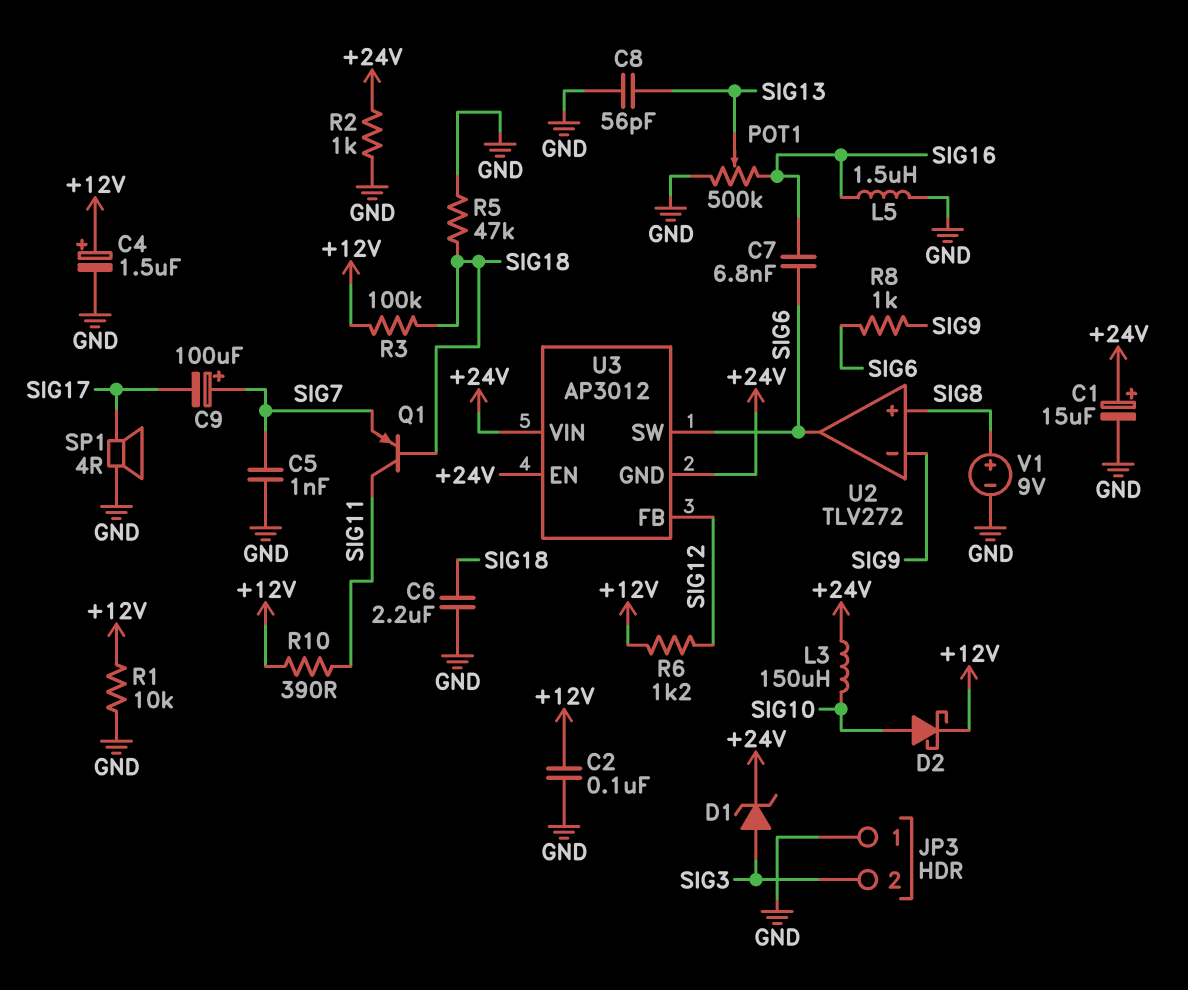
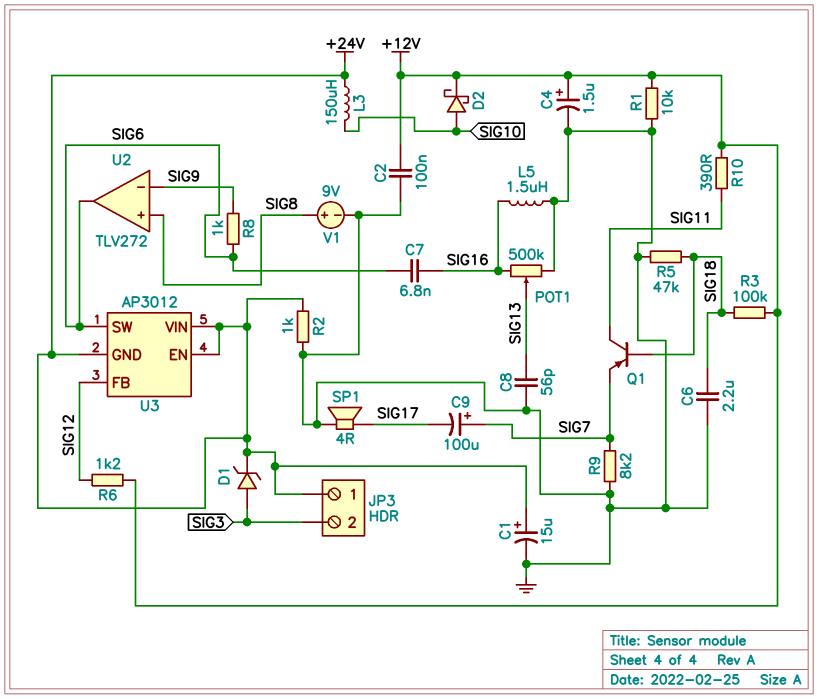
C5: 1nF (GND, SIG7) -> none
JP3 pin 1: GND -> +24V
R9: none -> 8.2k (GND, SIG7)

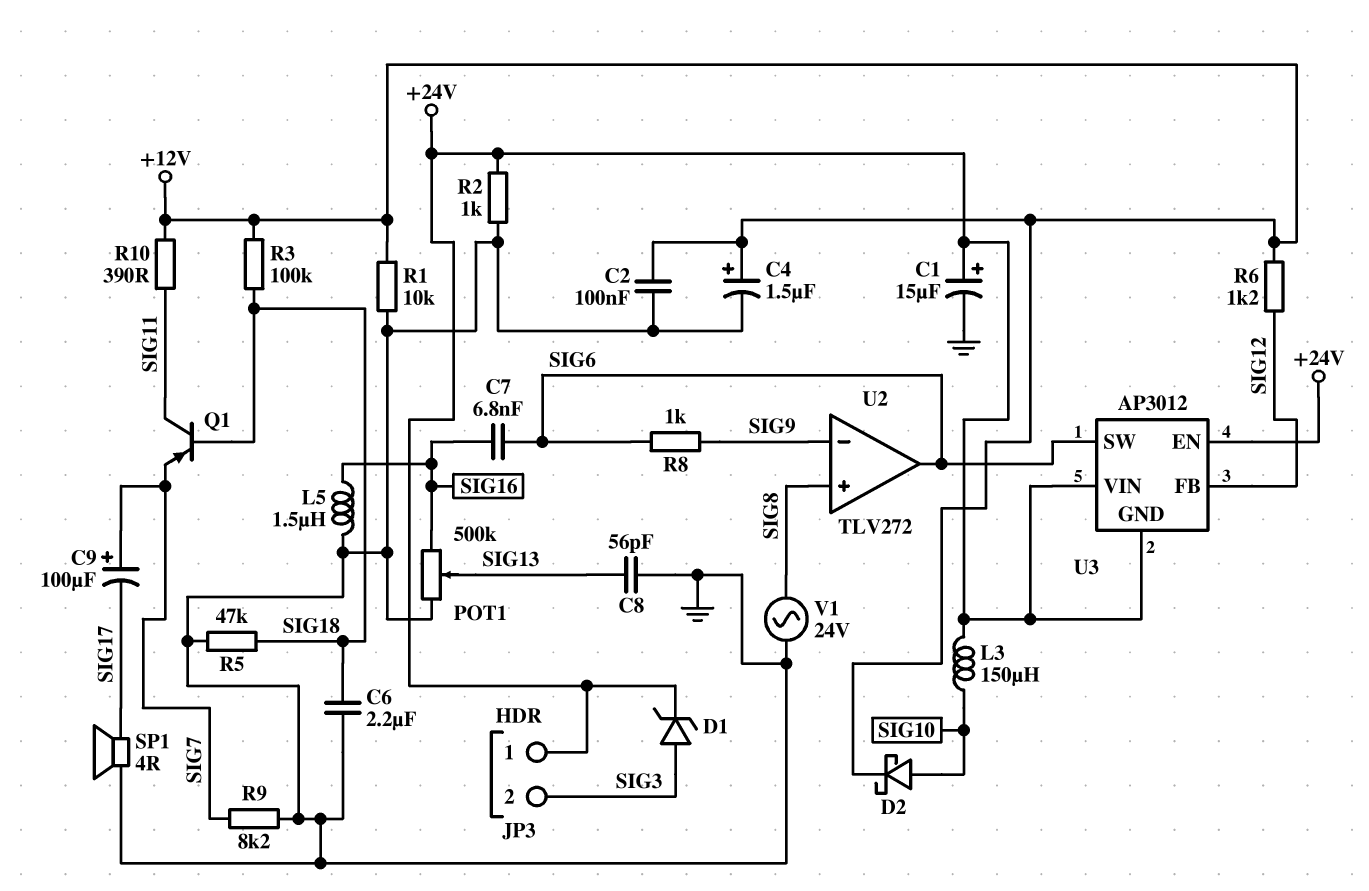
V1: 9V (plus SIG8, minus GND) -> AC 24V (GND, SIG8)

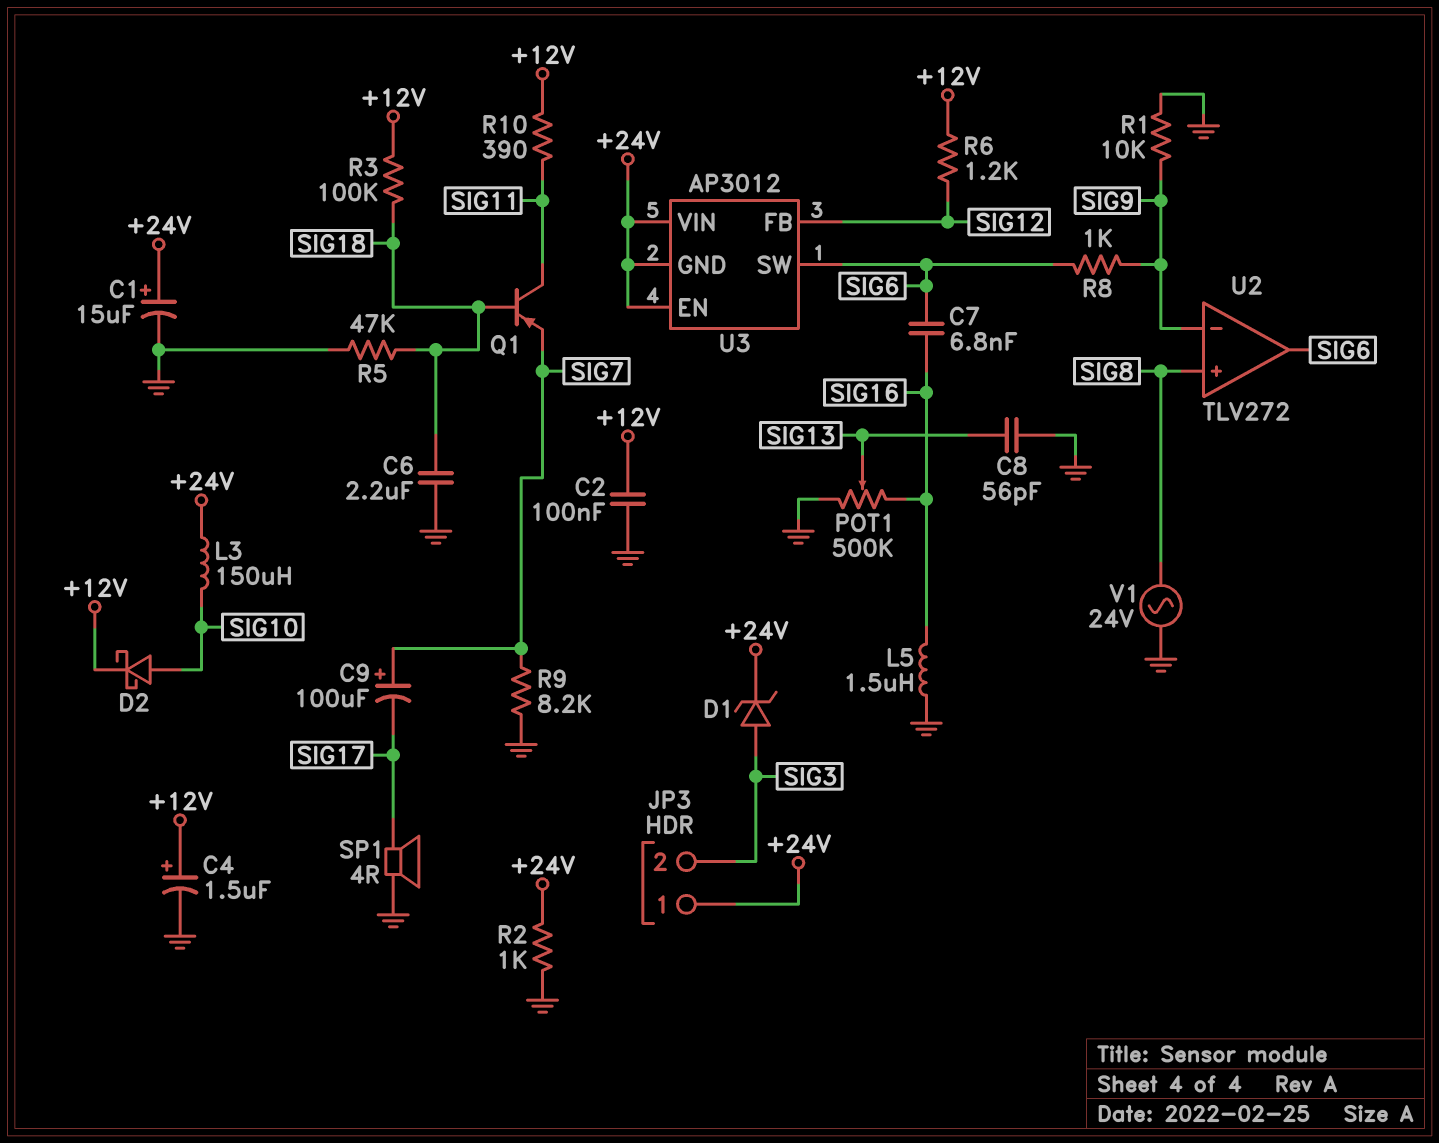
R1: 10k (+12V, GND) -> 10k (GND, SIG9)

